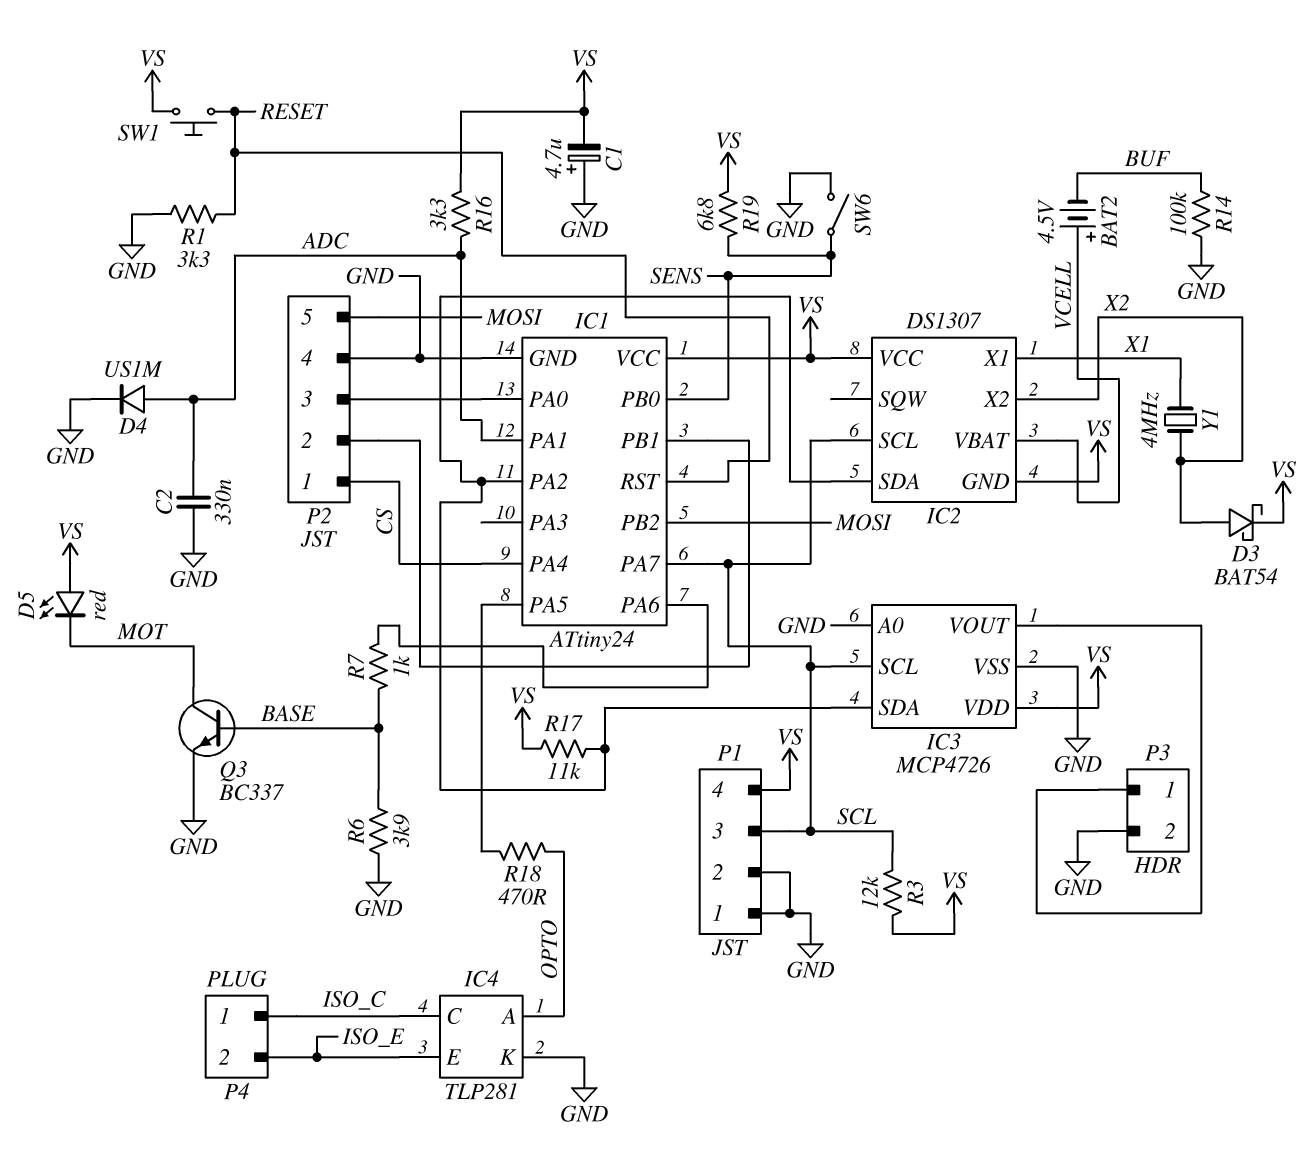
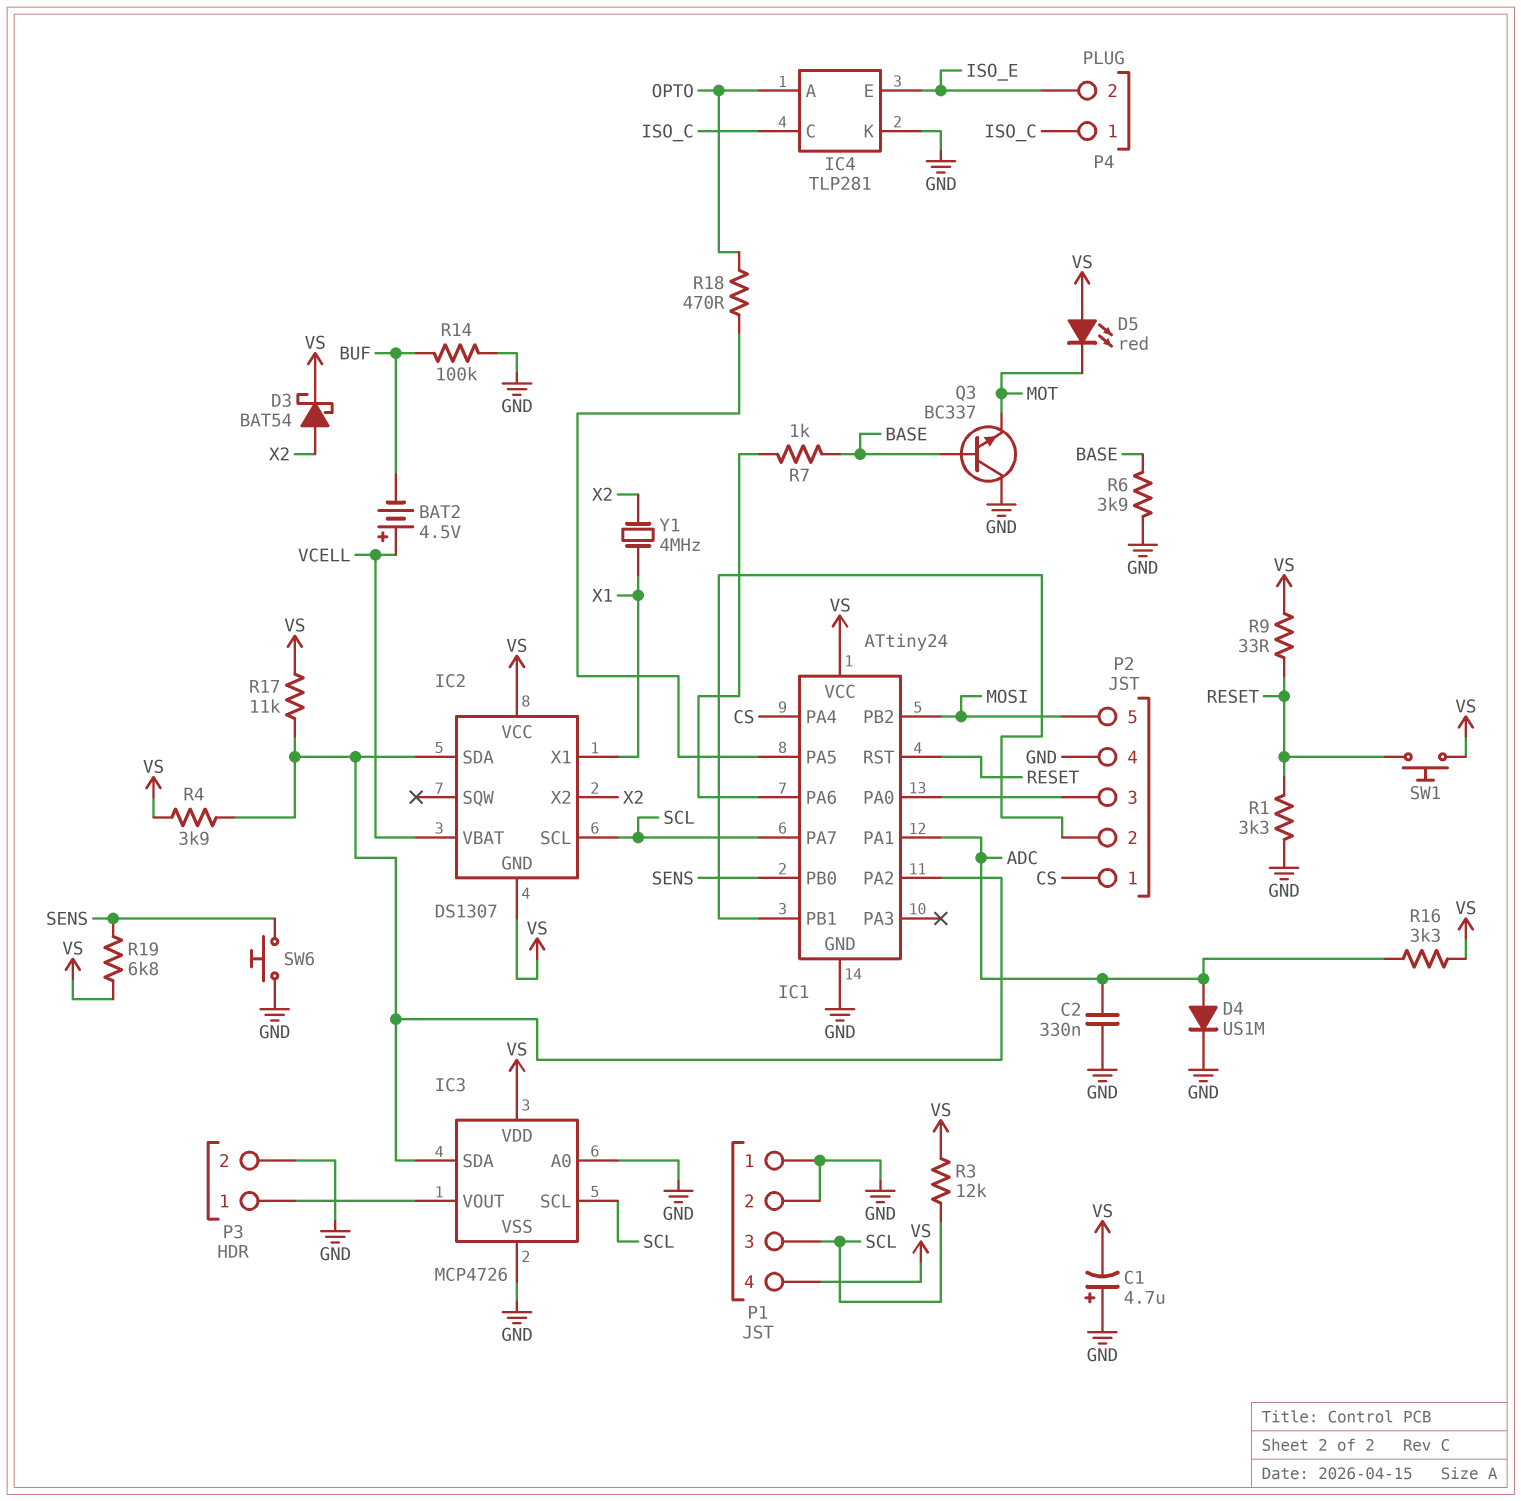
Q3: NPN BC337 (B BASE, C MOT, E GND) -> NPN BC337 (B BASE, C GND, E MOT)
R4: none -> 3.9k (IC1/PA2, VS)
R9: none -> 33 (RESET, VS)
SW6: switch (GND, SENS) -> button (GND, SENS)

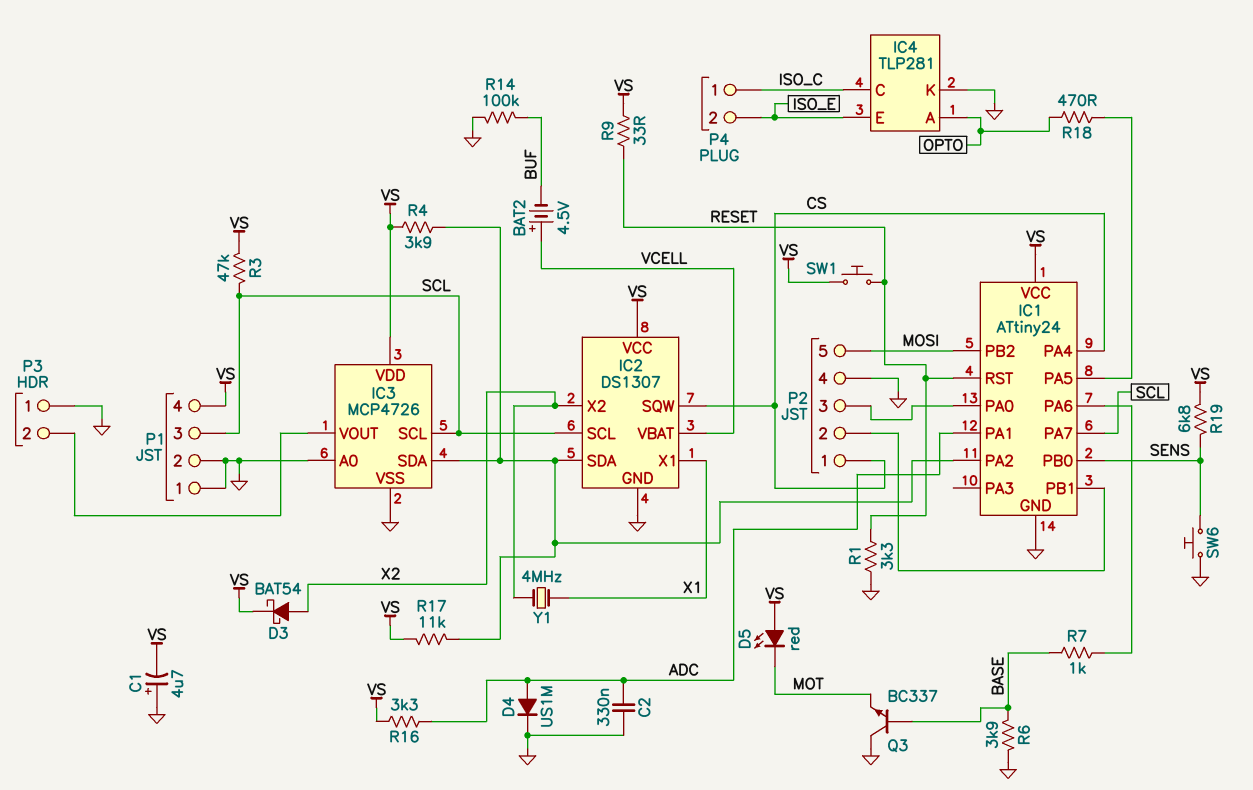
IC2 pin GND: VS -> GND
IC2 pin SQW: none -> CS
P3 pin 1: IC3/VOUT -> GND
P3 pin 2: GND -> IC3/VOUT
R3: 12k (SCL, VS) -> 47k (SCL, VS)

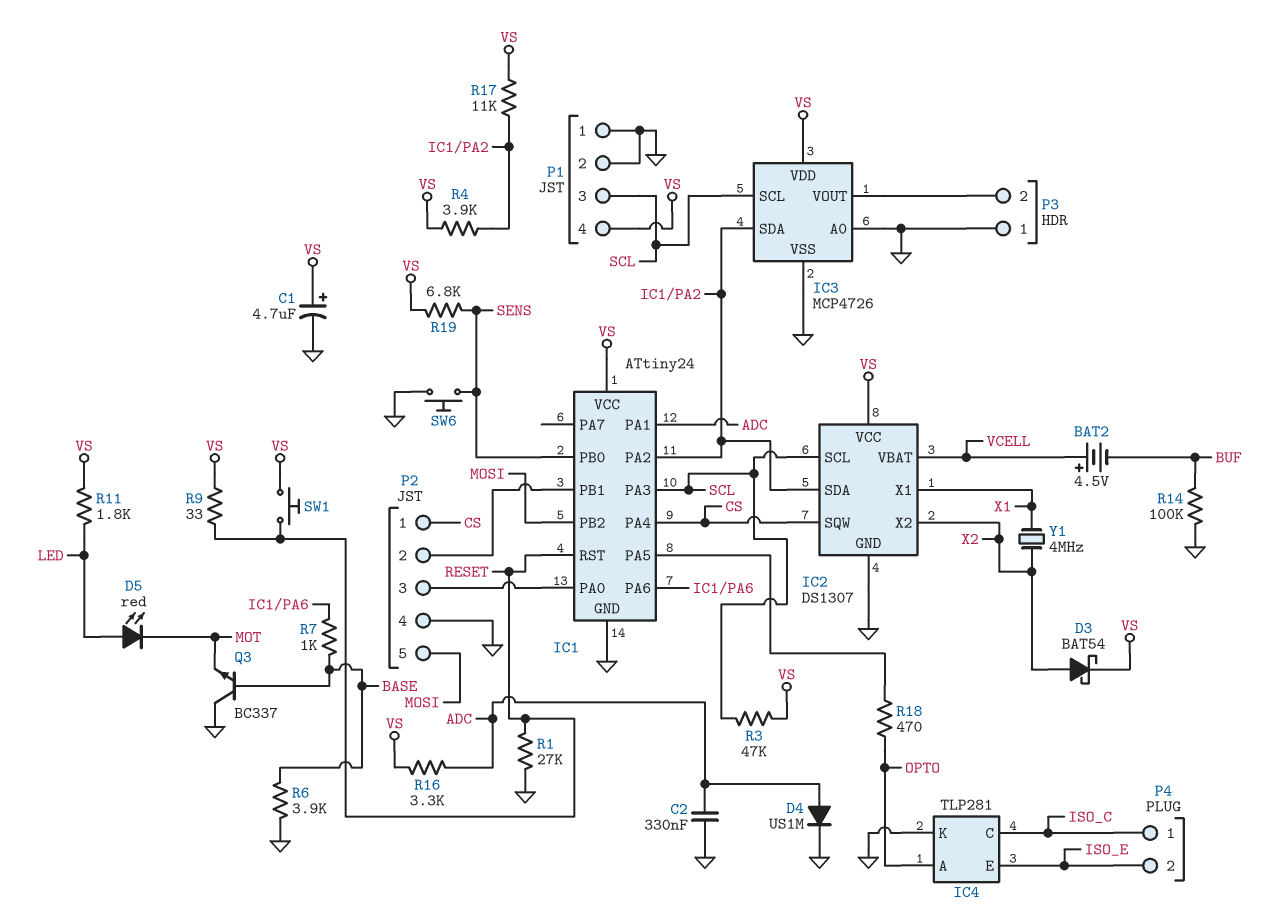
C1: 4.7uF (plus GND, minus VS) -> 4.7uF (plus VS, minus GND)
D5: LED red (A VS, K MOT) -> LED red (A LED, K MOT)
IC1 pin PA3: none -> SCL
IC1 pin PA7: SCL -> none
R1: 3.3k (GND, RESET) -> 27k (GND, RESET)
R11: none -> 1.8k (LED, VS)

